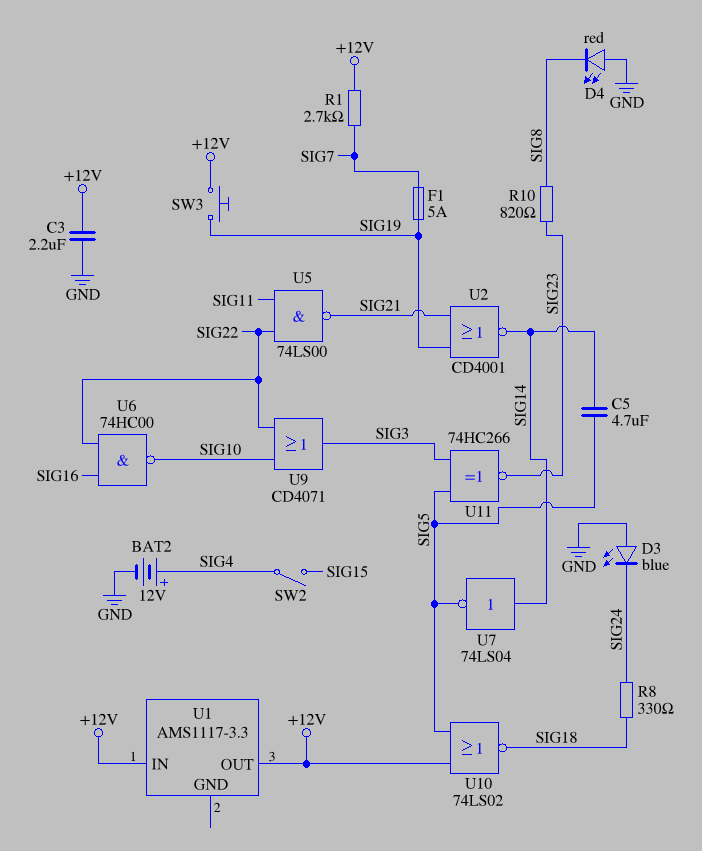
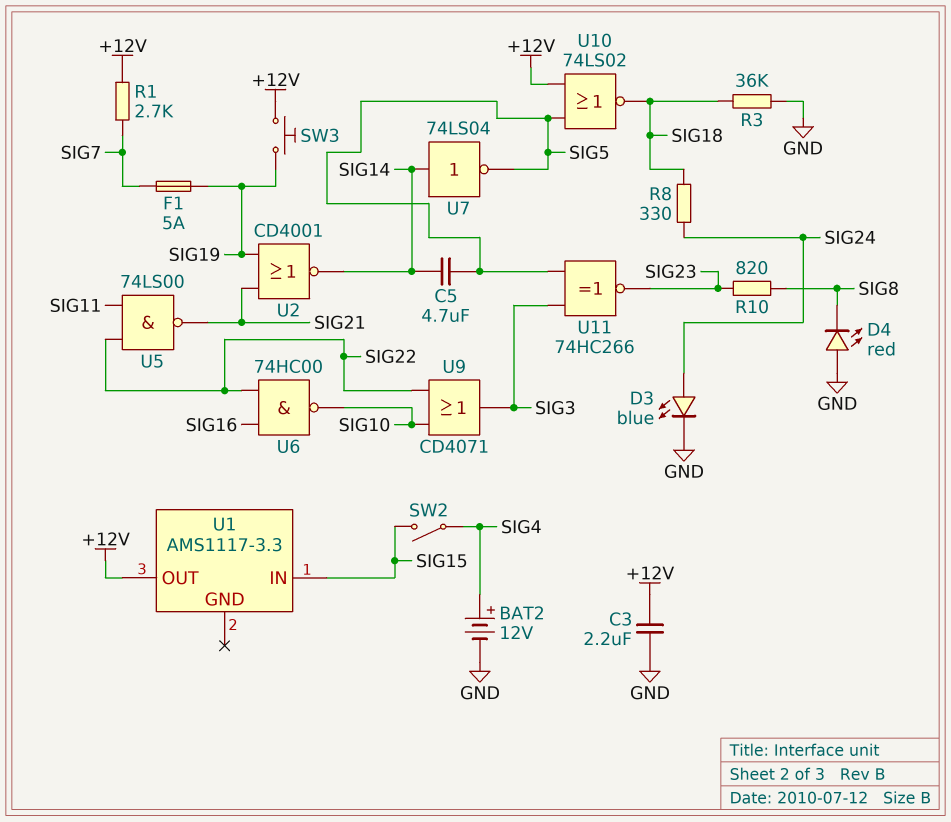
D3: LED blue (A GND, K SIG24) -> LED blue (A SIG24, K GND)
R3: none -> 36k (GND, SIG18)
U1 pin IN: +12V -> SIG15

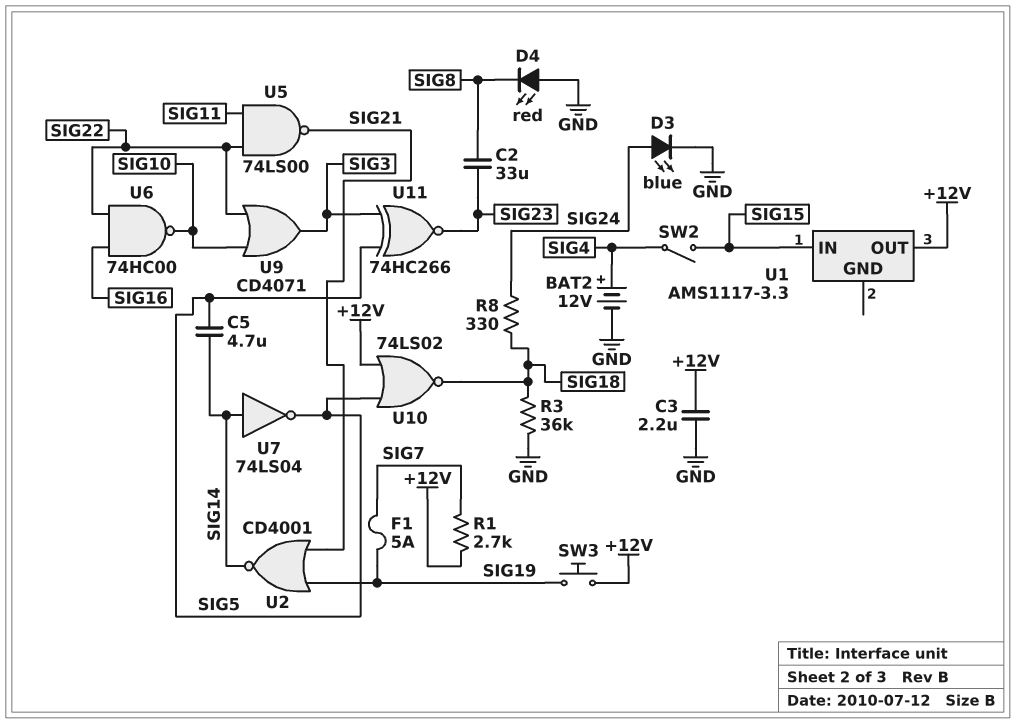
C2: none -> 33uF (SIG8, SIG23)
R10: 820 (SIG8, SIG23) -> none

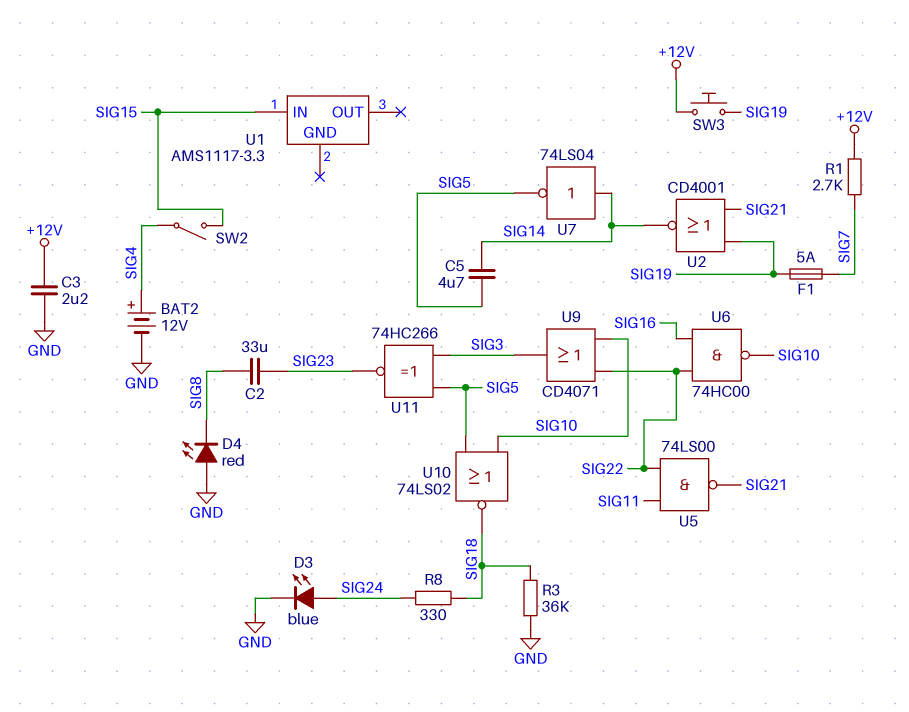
U1 pin OUT: +12V -> none
U10: NOR 74LS02 (in +12V, in SIG5, out SIG18) -> NOR 74LS02 (in SIG5, in SIG10, out SIG18)

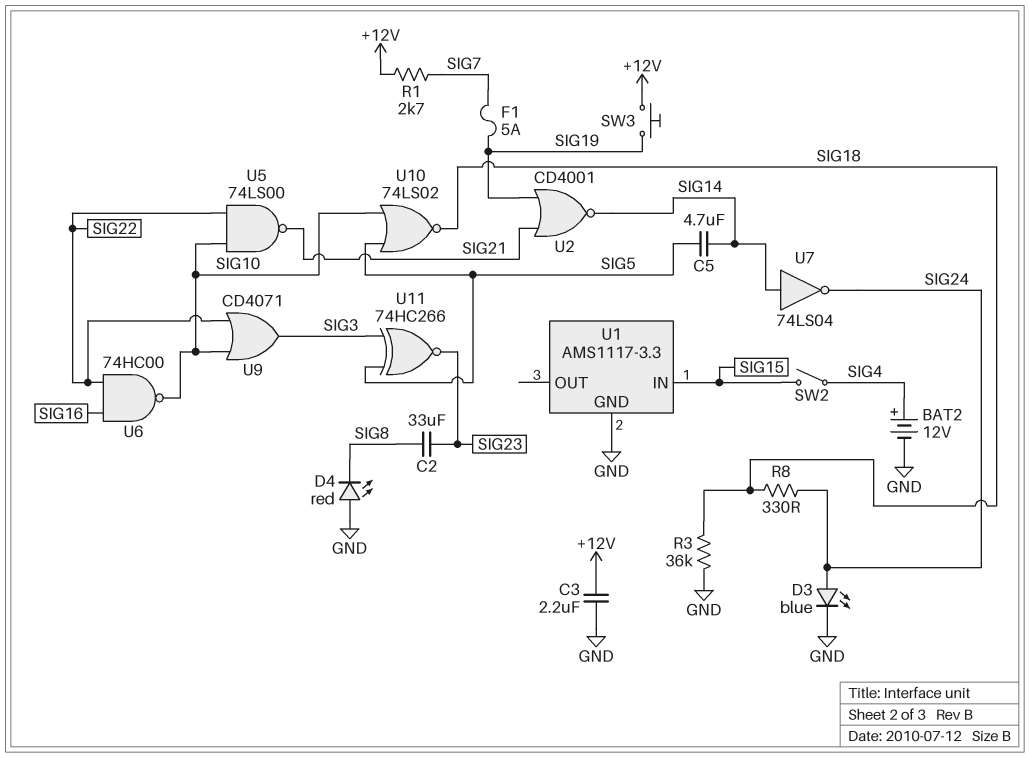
U1 pin GND: none -> GND
U5: NAND 74LS00 (in SIG11, in SIG22, out SIG21) -> NAND 74LS00 (in SIG10, in SIG22, out SIG21)
U7: NOT 74LS04 (in SIG14, out SIG5) -> NOT 74LS04 (in SIG14, out SIG24)

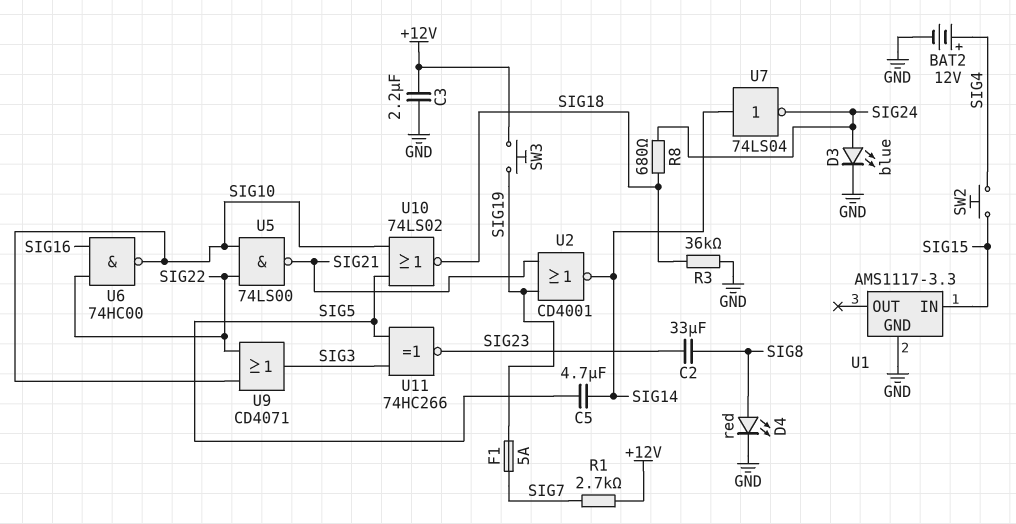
D4: LED red (A GND, K SIG8) -> LED red (A SIG8, K GND)
R8: 330 (SIG18, SIG24) -> 680 (SIG18, SIG24)
SW2: switch (SIG4, SIG15) -> button (SIG4, SIG15)

